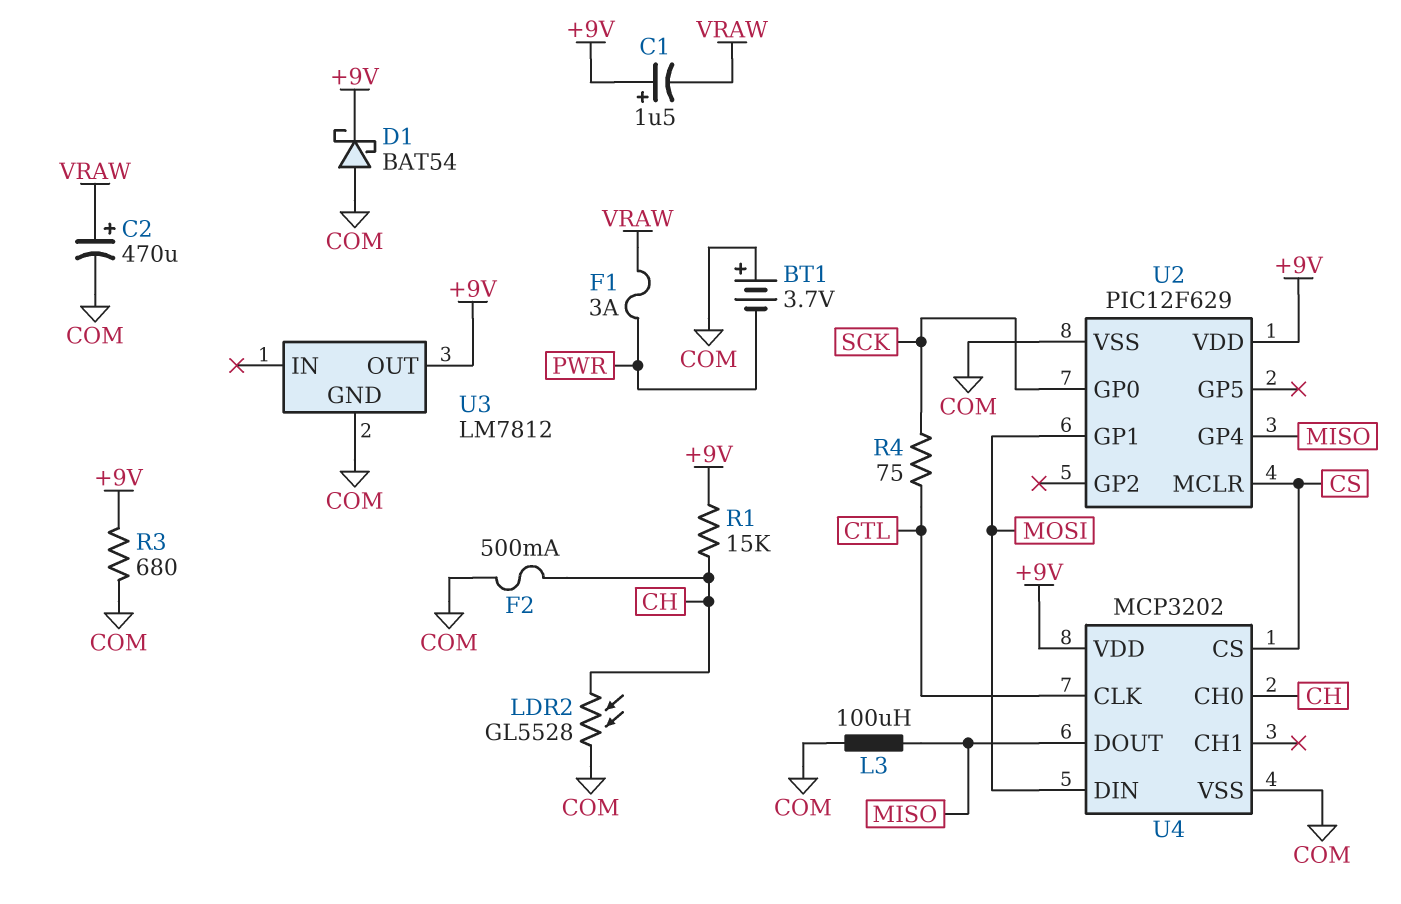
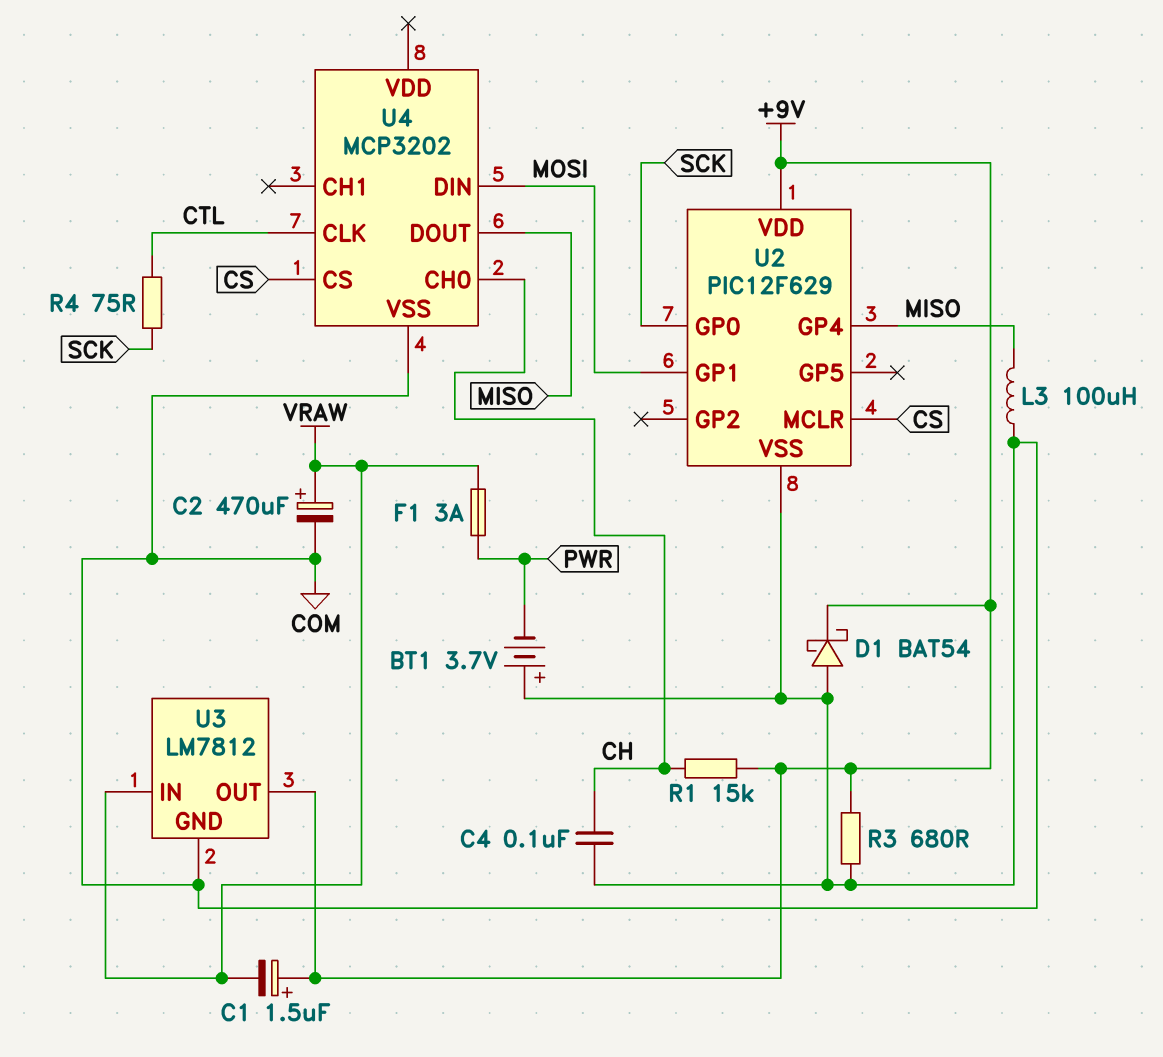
C4: none -> 100nF (CH, COM)
F2: 500mA (CH, COM) -> none
LDR2: GL5528 (CH, COM) -> none
U3 pin IN: none -> VRAW
U4 pin VDD: +9V -> none

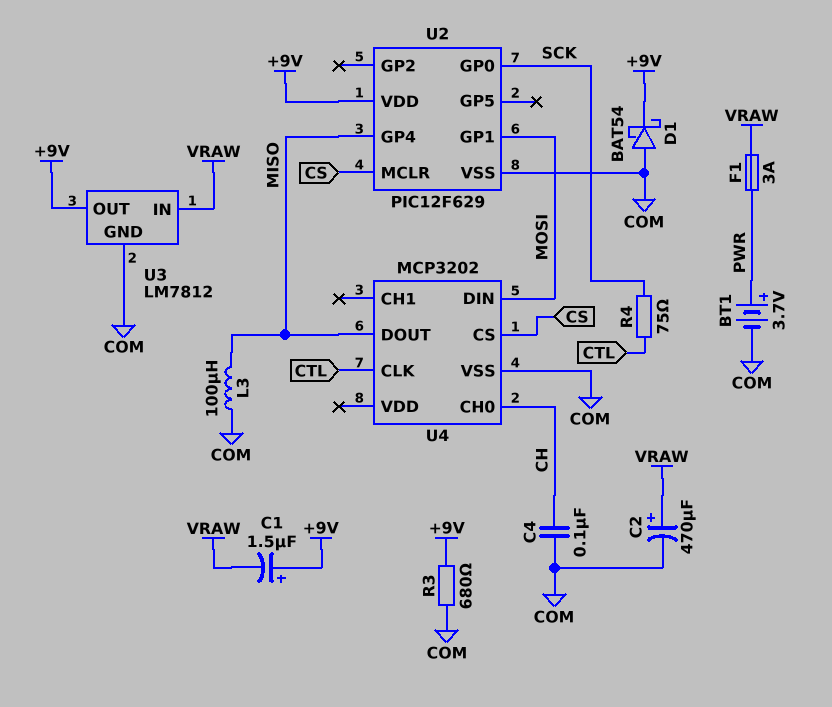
BT1: 3.7V (plus COM, minus PWR) -> 3.7V (plus PWR, minus COM)
R1: 15k (+9V, CH) -> none

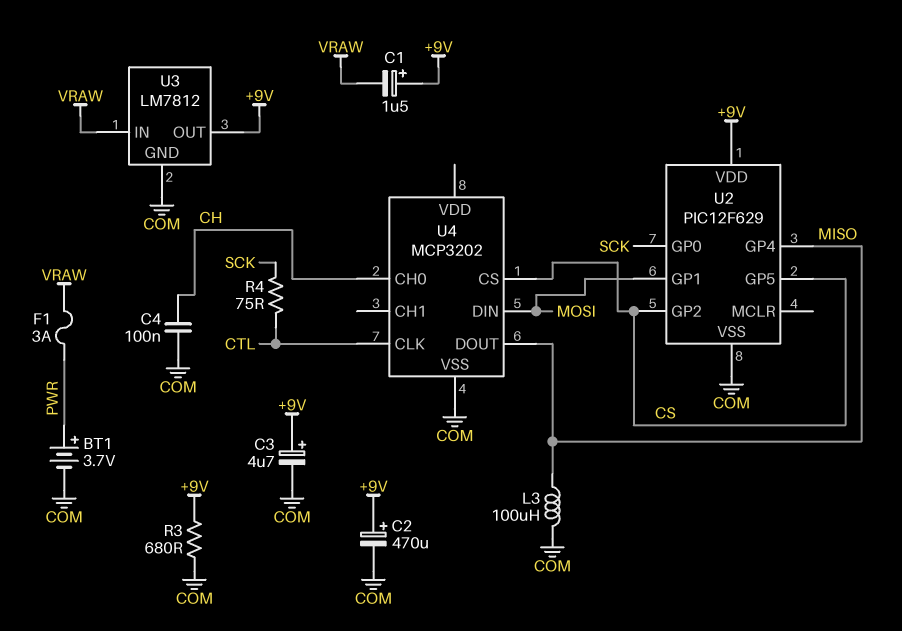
C2: 470uF (plus VRAW, minus COM) -> 470uF (plus +9V, minus COM)
C3: none -> 4.7uF (plus +9V, minus COM)
D1: schottky BAT54 (A COM, K +9V) -> none
U2 pin GP2: none -> CS
U2 pin GP5: none -> CS
U2 pin MCLR: CS -> none

